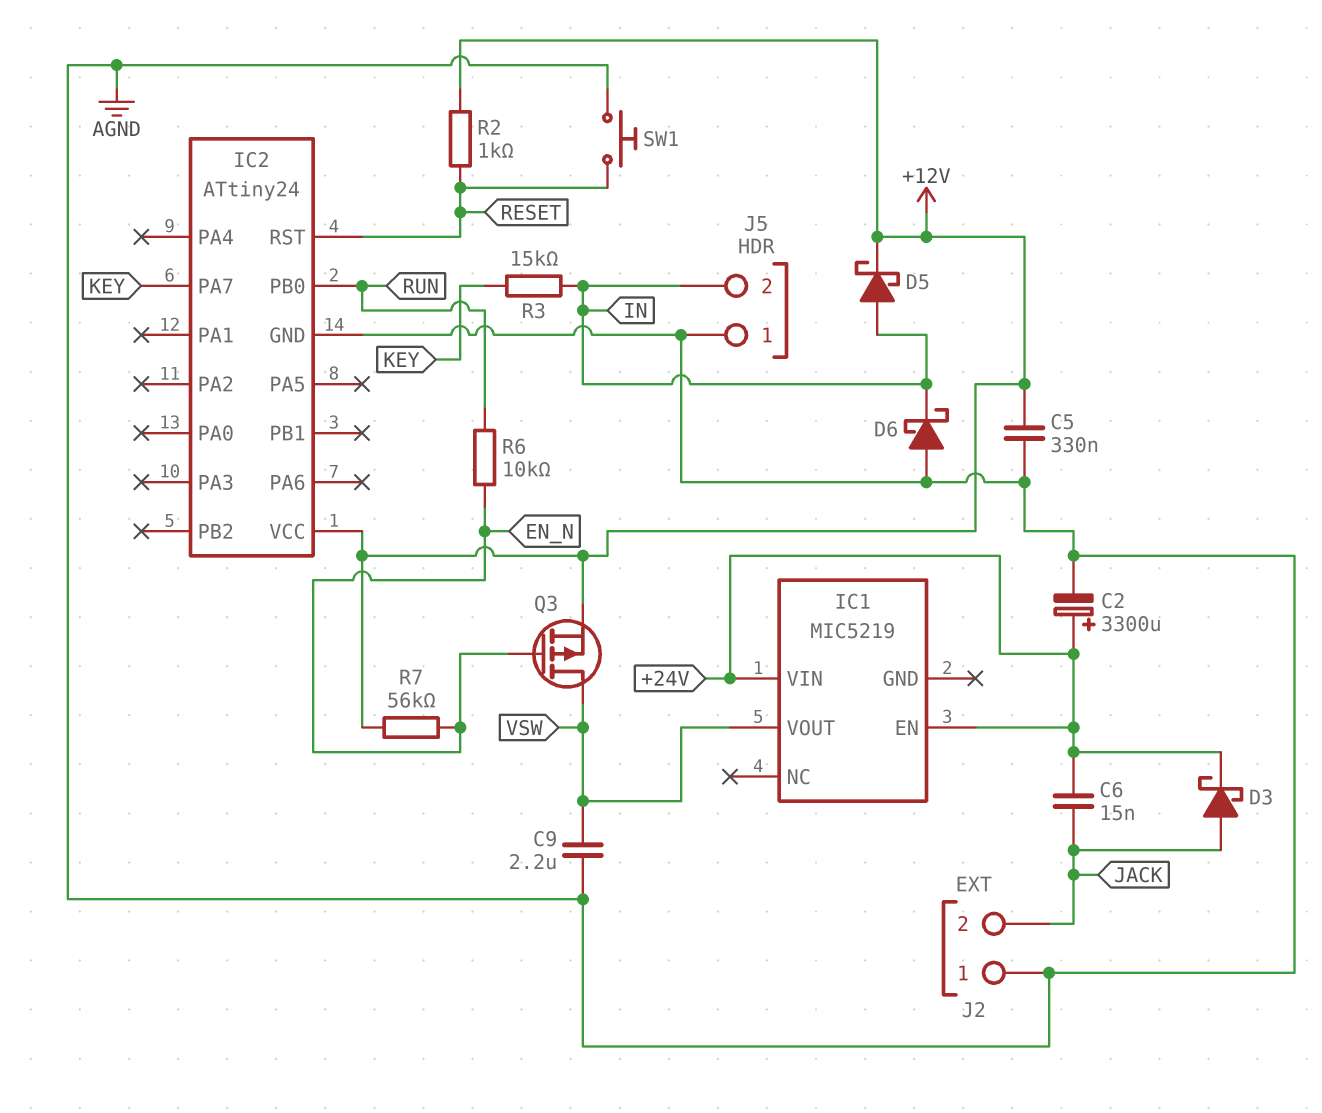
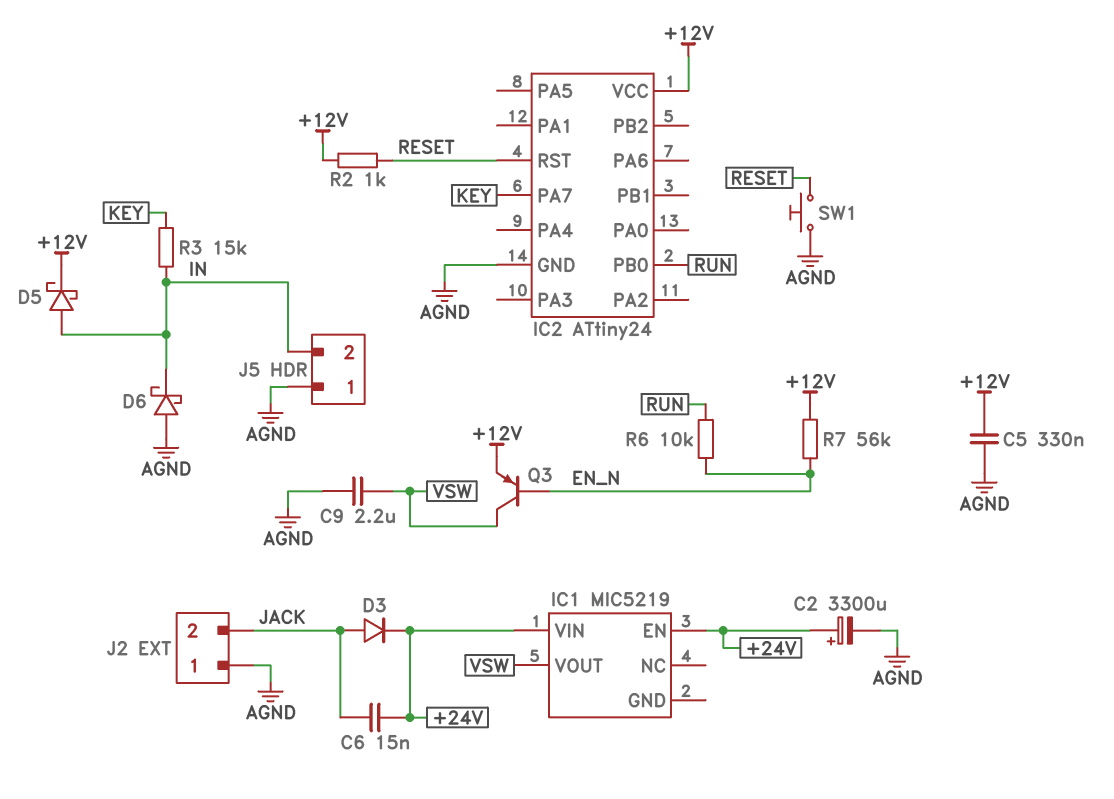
D3: schottky (A JACK, K +24V) -> diode (A JACK, K +24V)
Q3: PMOS (G EN_N, D VSW, S +12V) -> PNP (B EN_N, C VSW, E +12V)

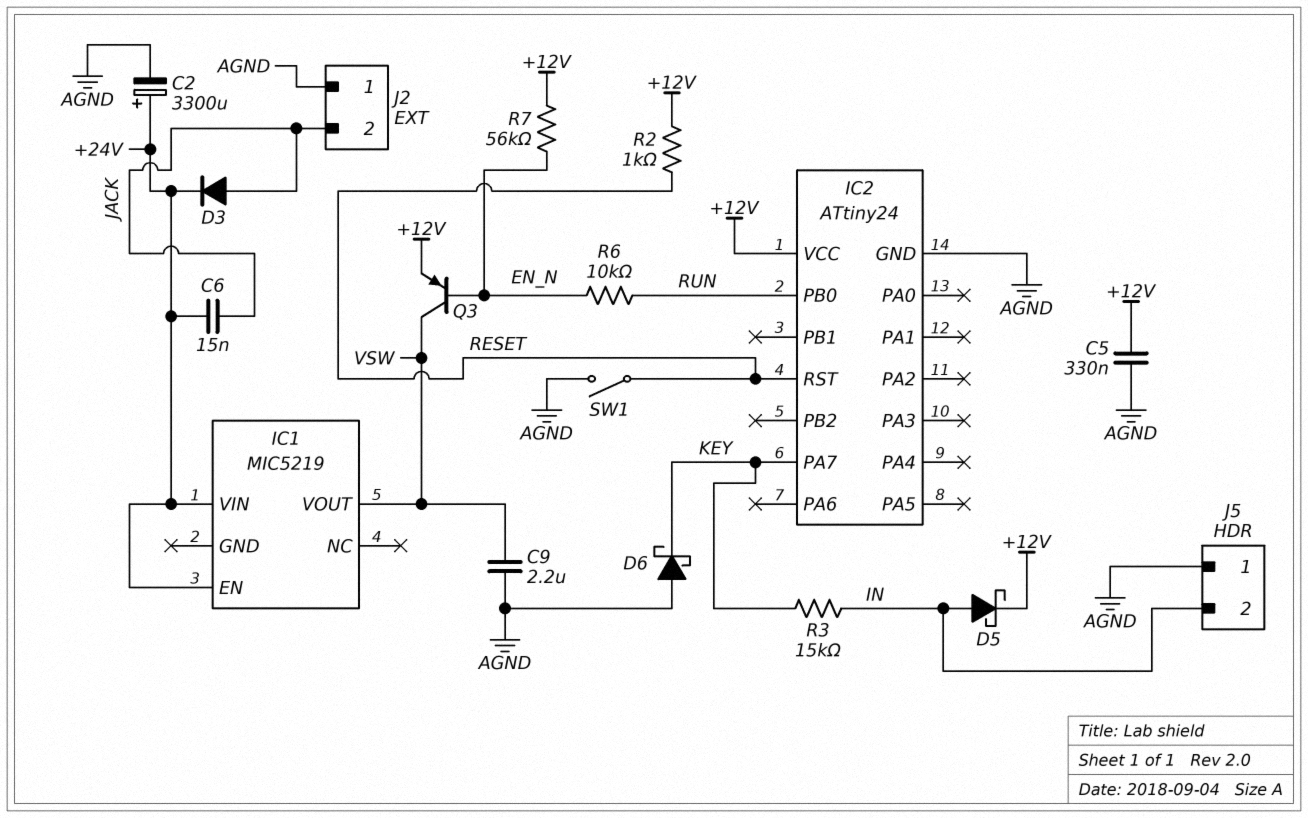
D6: schottky (A AGND, K IN) -> schottky (A AGND, K KEY)
SW1: button (AGND, RESET) -> switch (AGND, RESET)

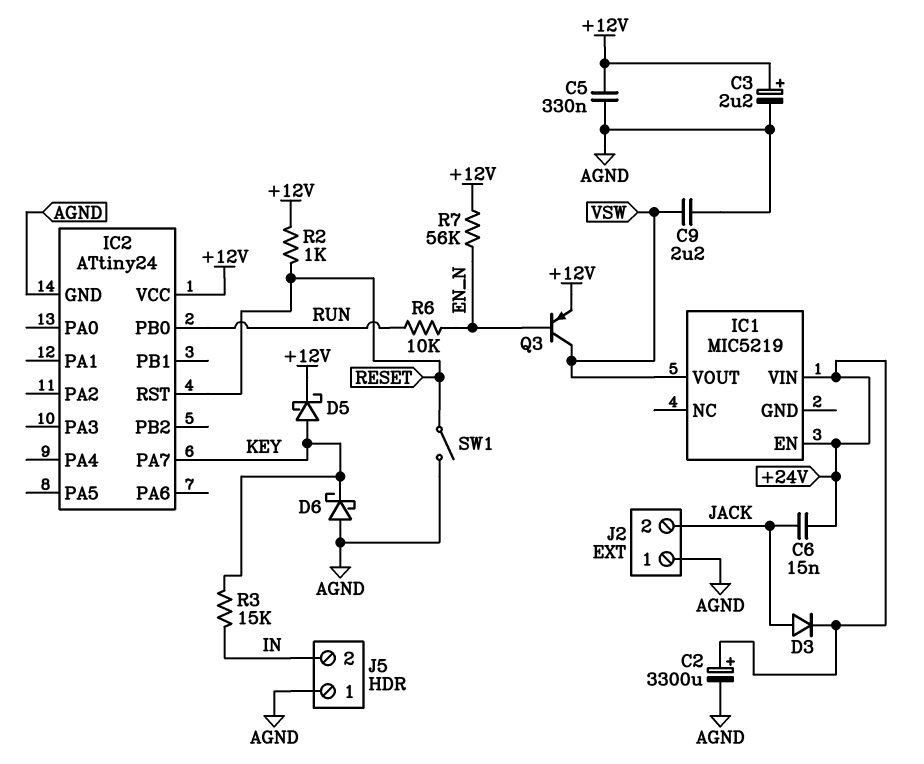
C3: none -> 2.2uF (plus +12V, minus AGND)
D5: schottky (A IN, K +12V) -> schottky (A KEY, K +12V)

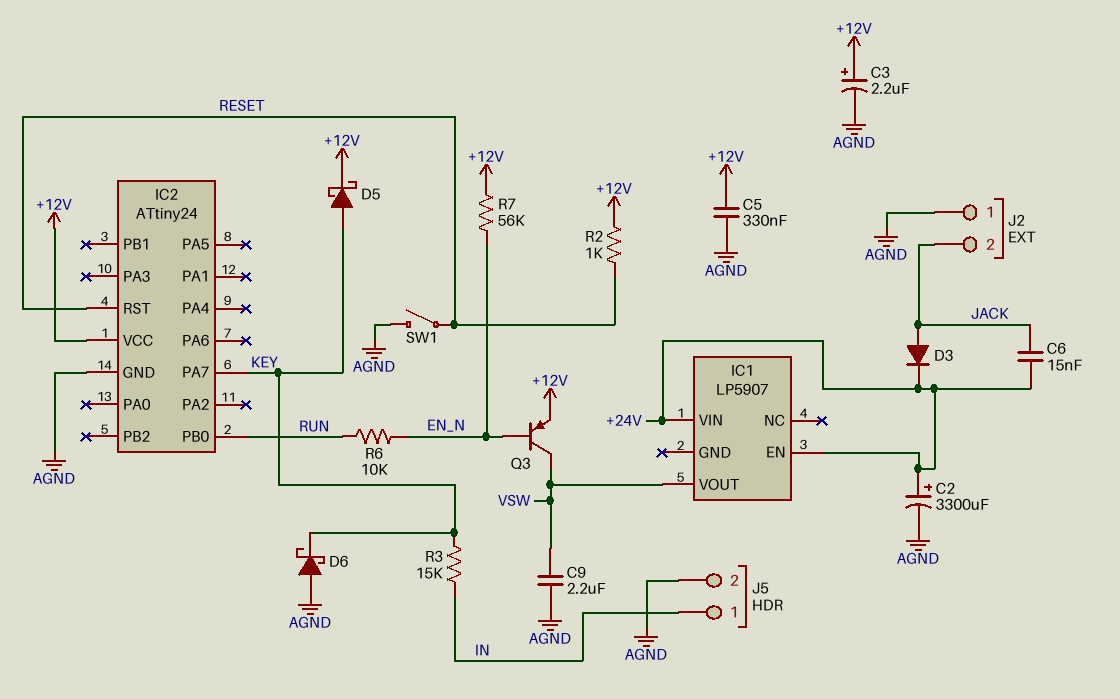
IC1: MIC5219 -> LP5907
J5 pin 1: AGND -> IN
J5 pin 2: IN -> AGND

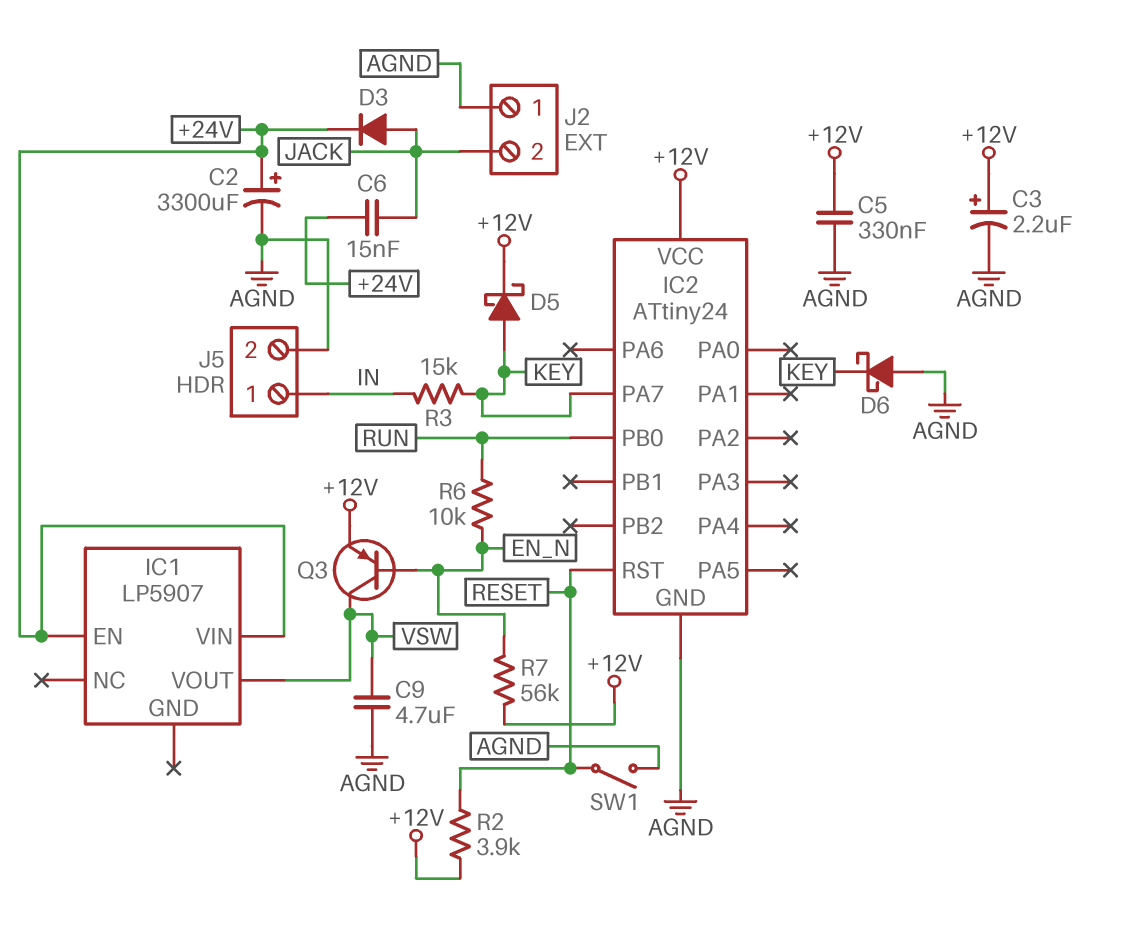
C9: 2.2uF (AGND, VSW) -> 4.7uF (AGND, VSW)
R2: 1k (+12V, RESET) -> 3.9k (+12V, RESET)

